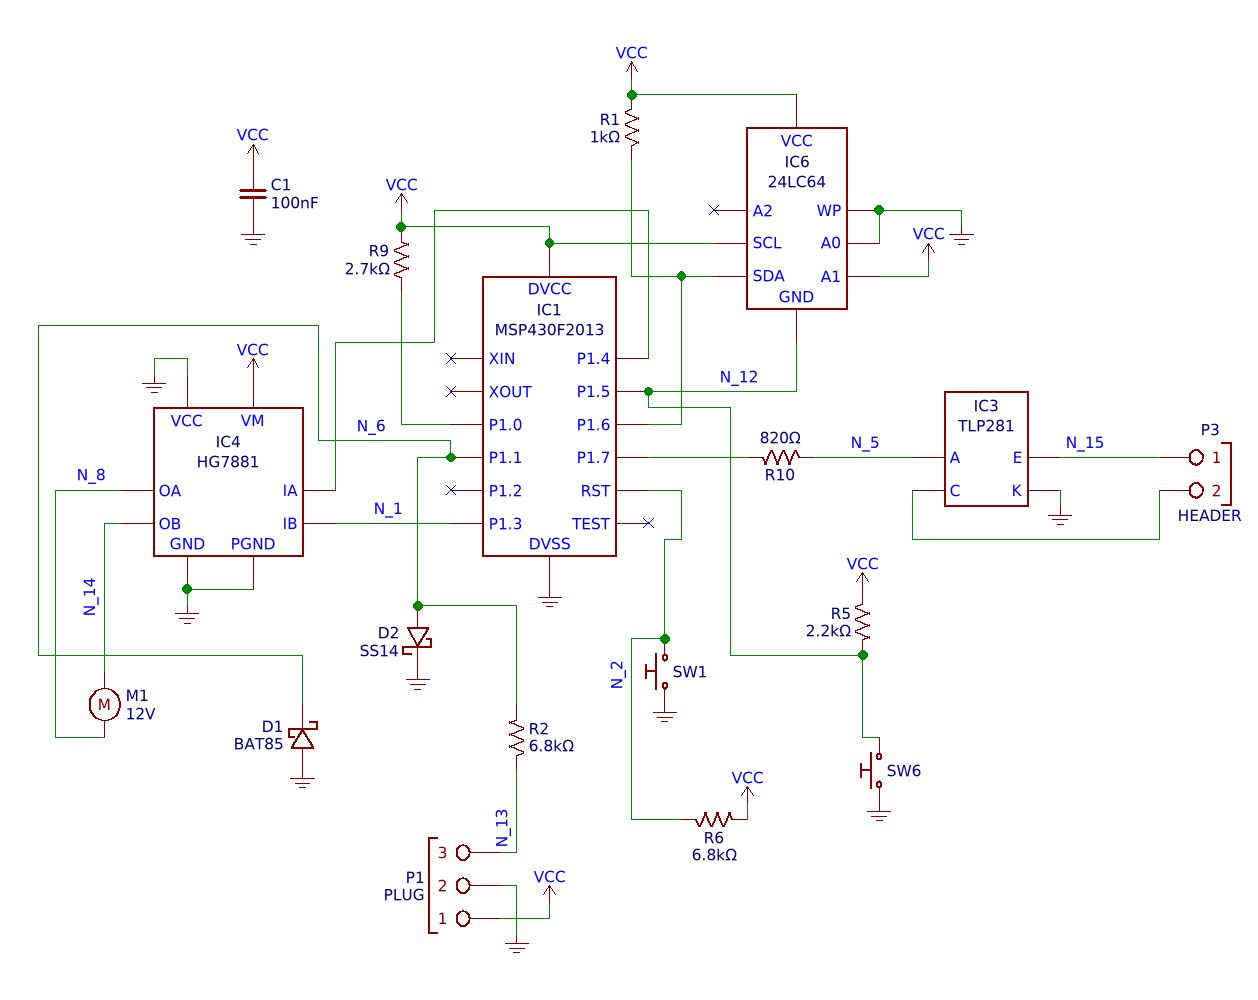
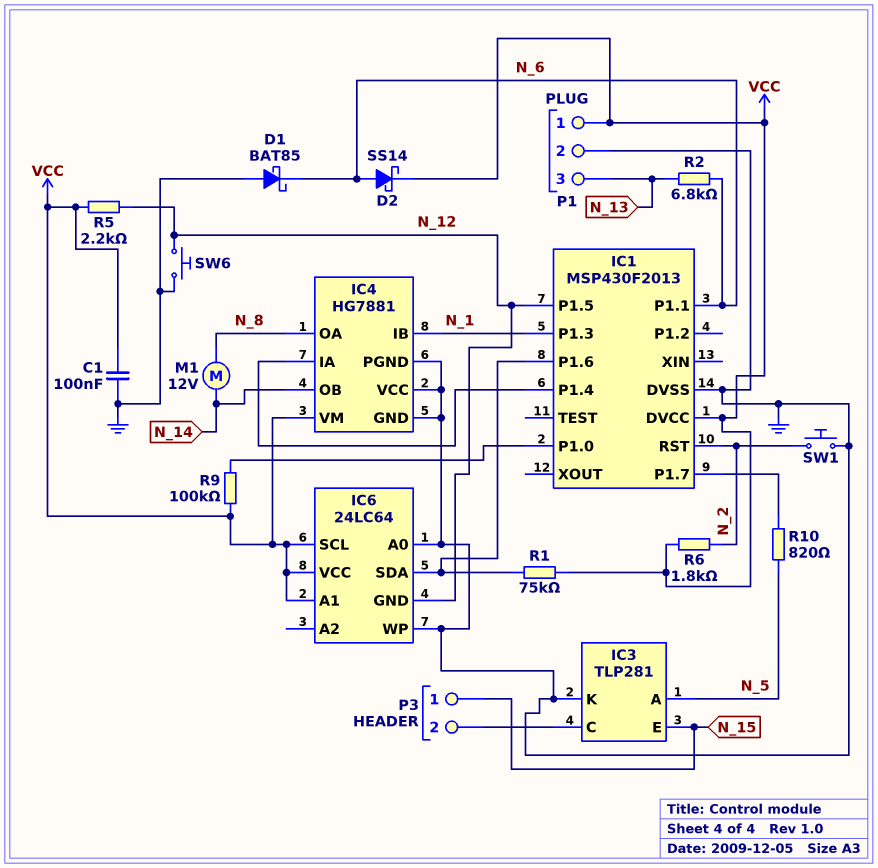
D2: schottky SS14 (A N_6, K GND) -> schottky SS14 (A N_6, K VCC)
R1: 1k (IC1/P1.6, VCC) -> 75k (IC1/P1.6, VCC)
R6: 6.8k (N_2, VCC) -> 1.8k (N_2, VCC)
R9: 2.7k (IC1/P1.0, VCC) -> 100k (IC1/P1.0, VCC)

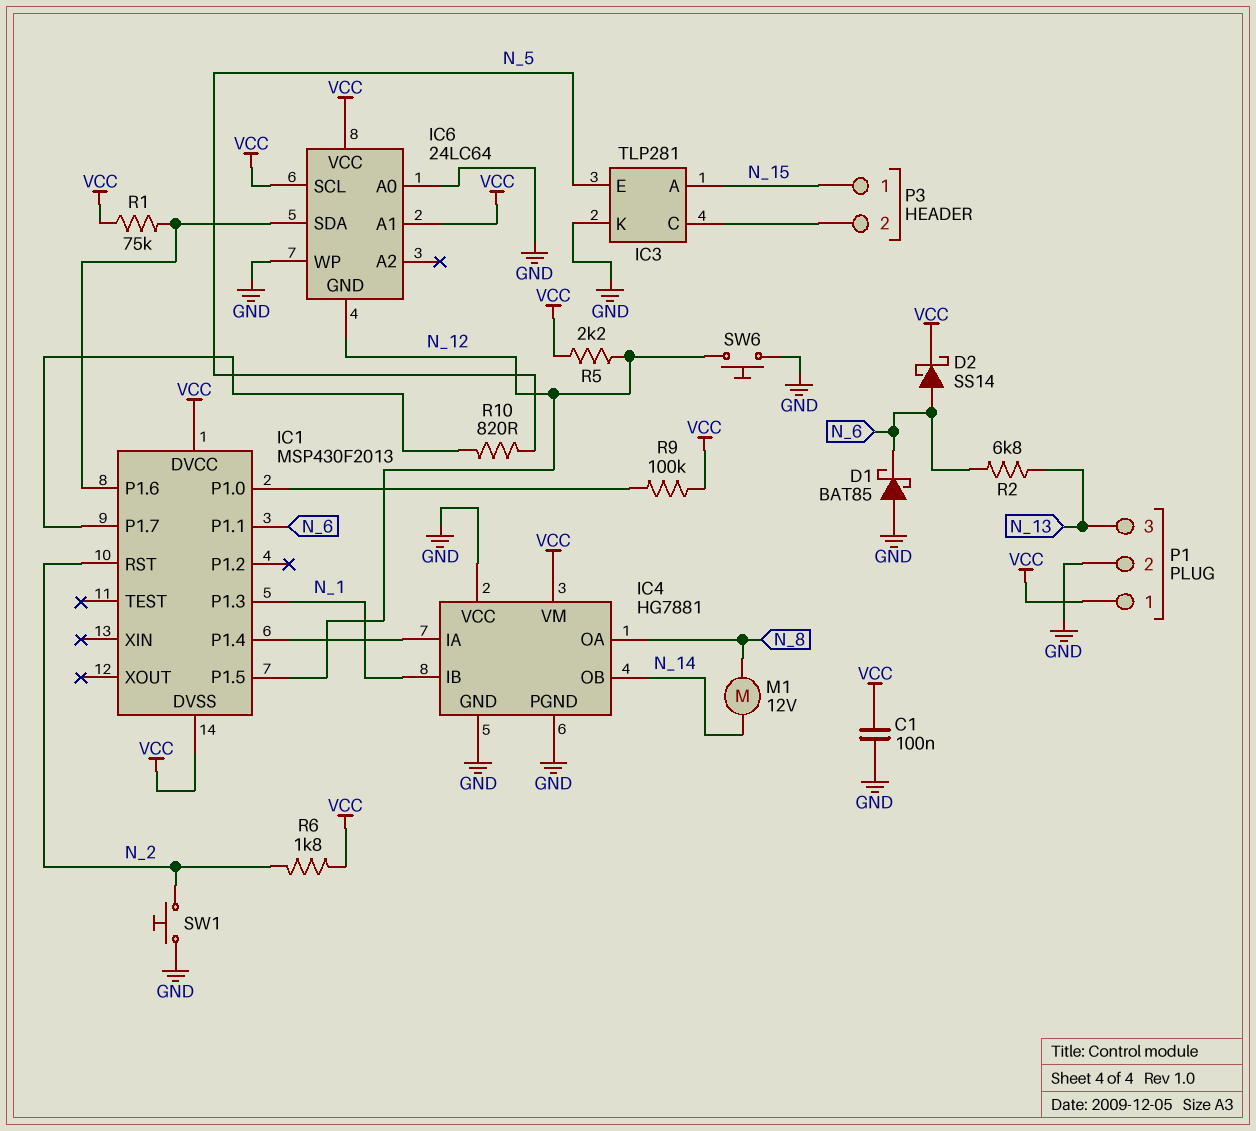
IC1 pin DVSS: GND -> VCC
IC3 pin A: N_5 -> N_15
IC3 pin E: N_15 -> N_5

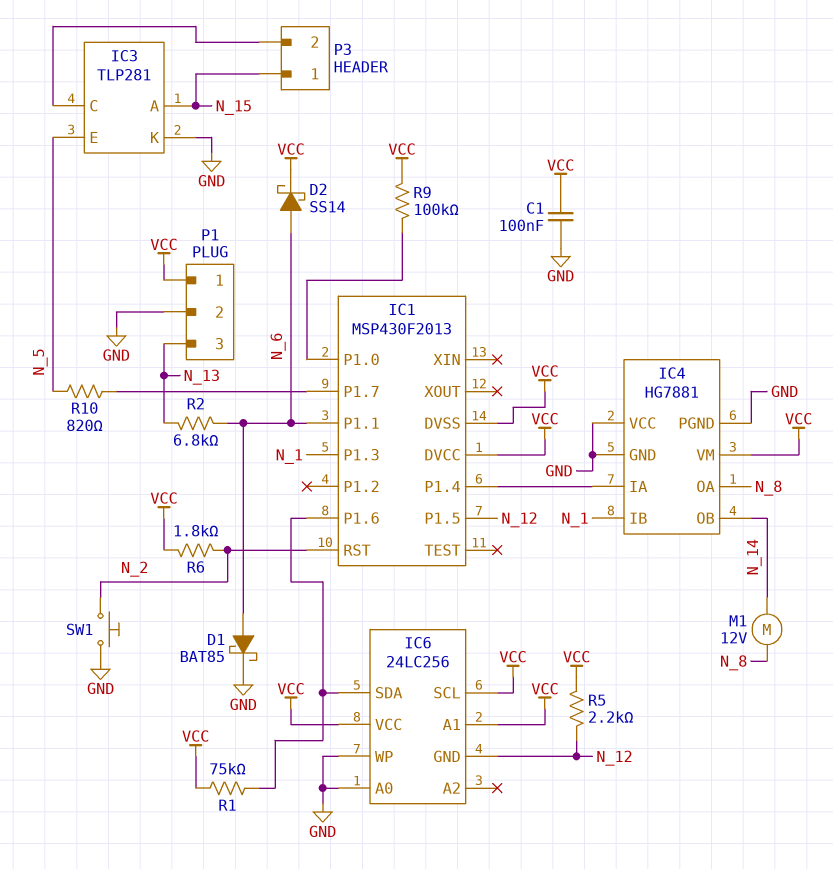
D1: schottky BAT85 (A GND, K N_6) -> schottky BAT85 (A N_6, K GND)
IC6: 24LC64 -> 24LC256
SW6: button (GND, N_12) -> none

